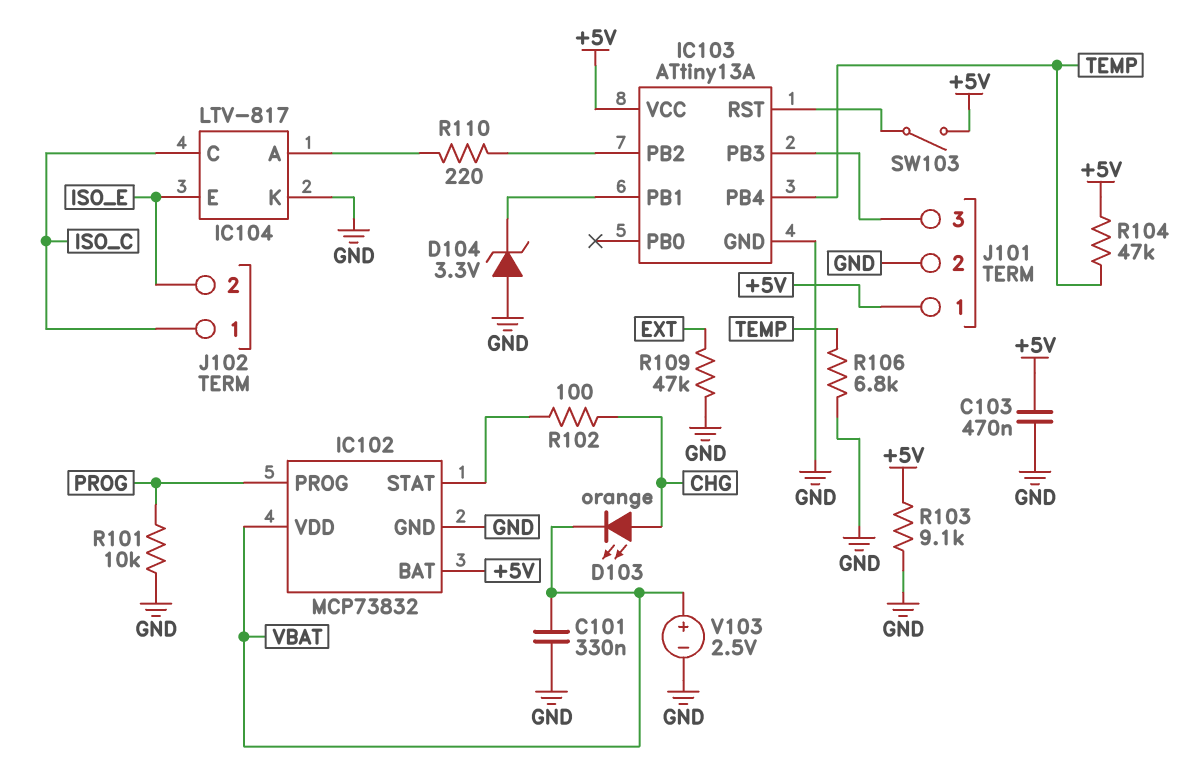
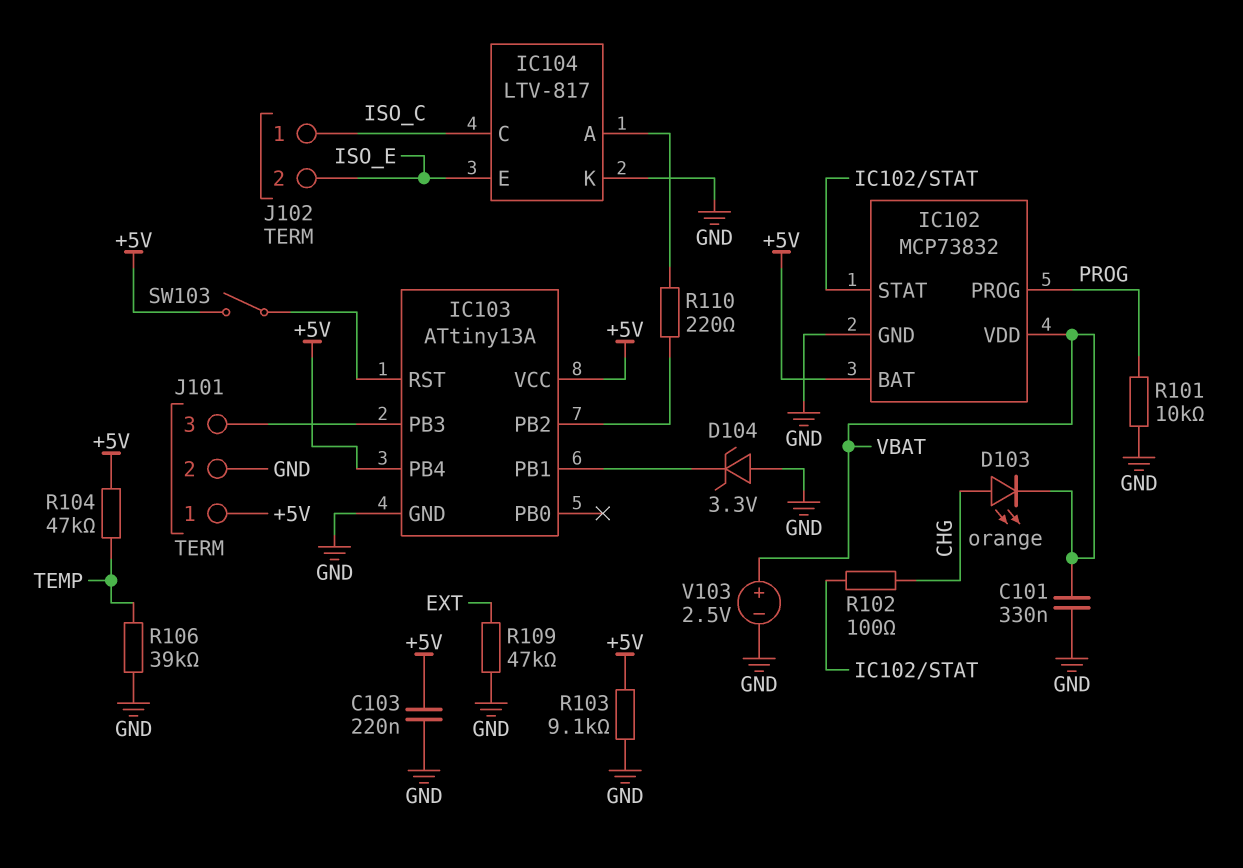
C103: 470nF (+5V, GND) -> 220nF (+5V, GND)
IC103 pin PB4: TEMP -> +5V
R106: 6.8k (GND, TEMP) -> 39k (GND, TEMP)

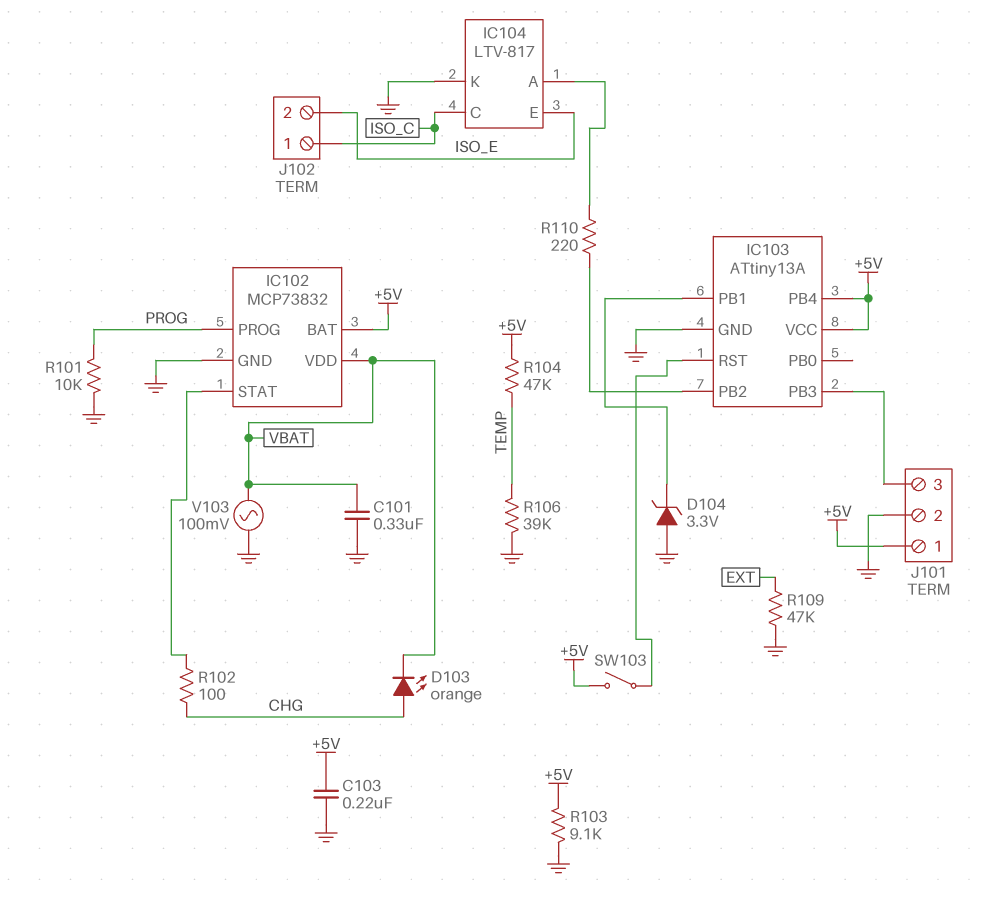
V103: 2.5V (plus VBAT, minus GND) -> AC 100mV (GND, VBAT)

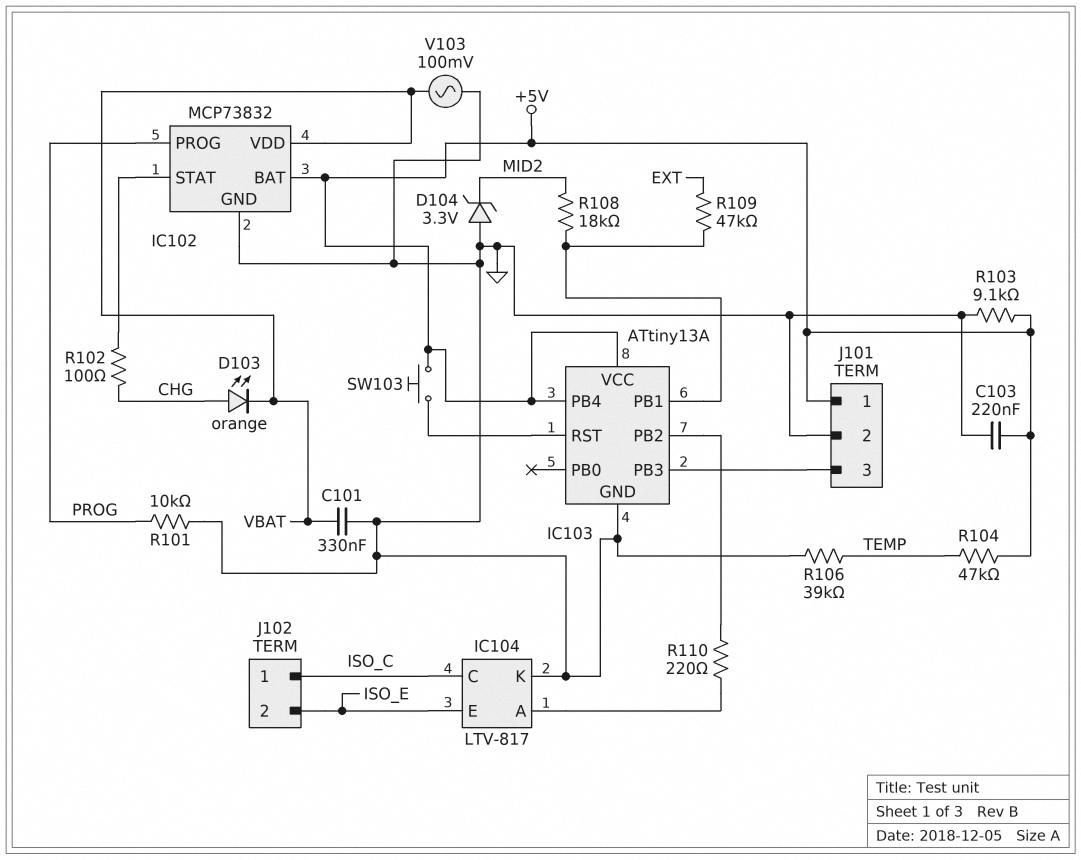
D104: zener 3.3V (A GND, K IC103/PB1) -> zener 3.3V (A GND, K MID2)
R108: none -> 18k (IC103/PB1, MID2)
R109: 47k (EXT, GND) -> 47k (EXT, IC103/PB1)
SW103: switch (+5V, IC103/RST) -> button (+5V, IC103/RST)

